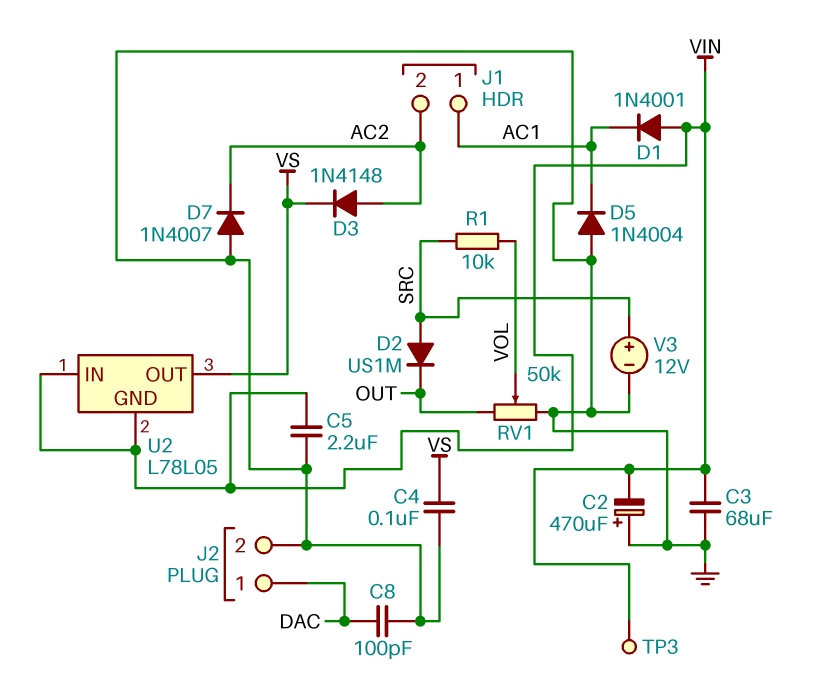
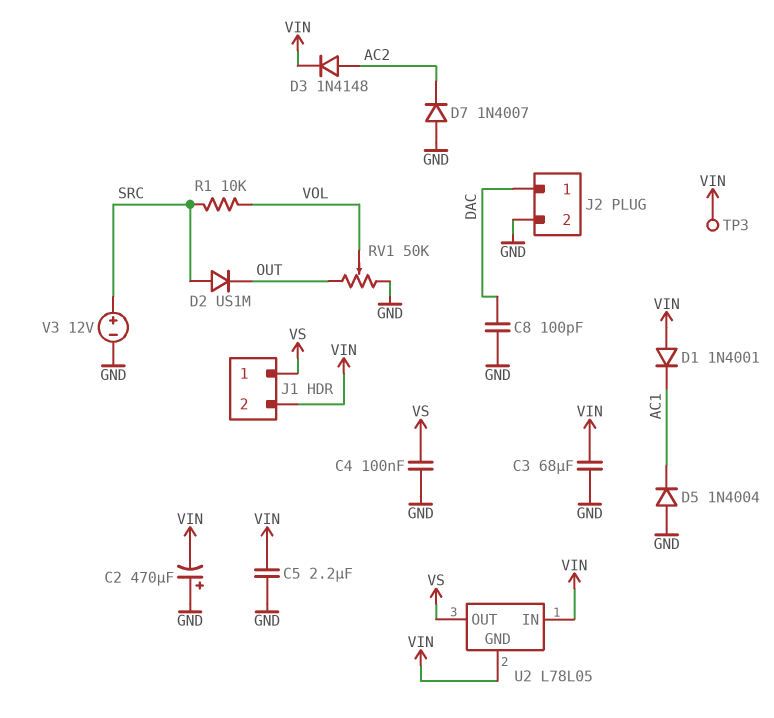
D3: diode 1N4148 (A AC2, K VS) -> diode 1N4148 (A AC2, K VIN)
J1 pin 1: AC1 -> VS
J1 pin 2: AC2 -> VIN

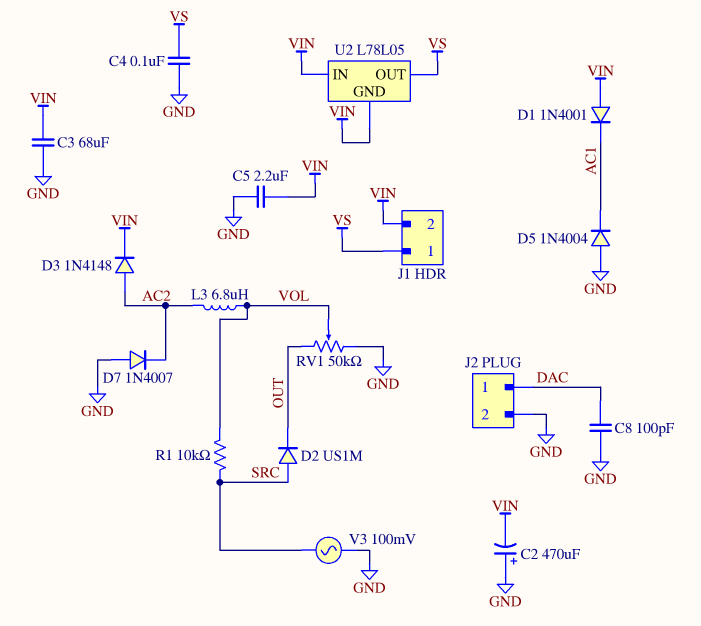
L3: none -> 6.8uH (AC2, VOL)
TP3: test point (VIN) -> none
V3: 12V (plus SRC, minus GND) -> AC 100mV (GND, SRC)

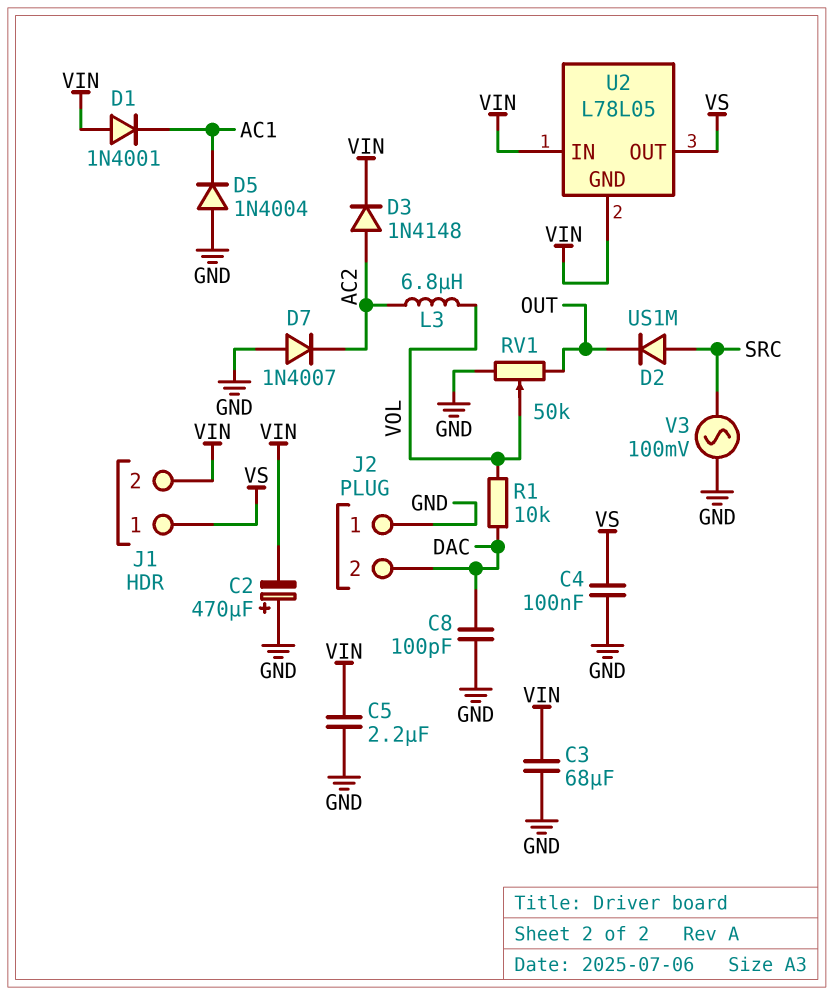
J2 pin 1: DAC -> GND
J2 pin 2: GND -> DAC
R1: 10k (SRC, VOL) -> 10k (DAC, VOL)

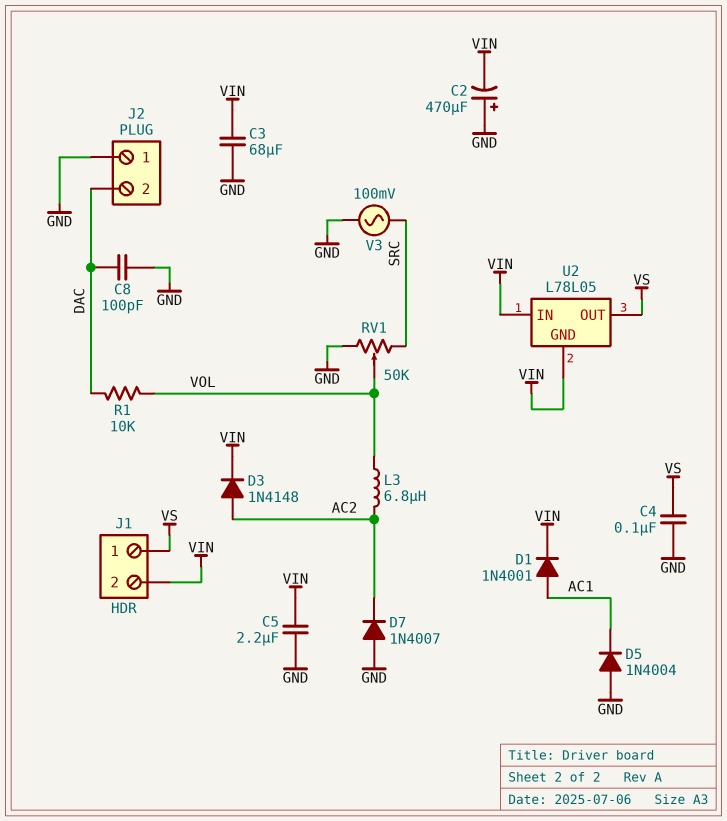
D1: diode 1N4001 (A VIN, K AC1) -> diode 1N4001 (A AC1, K VIN)
D2: diode US1M (A SRC, K OUT) -> none
RV1: 50k (GND, OUT, wiper VOL) -> 50k (GND, SRC, wiper VOL)

